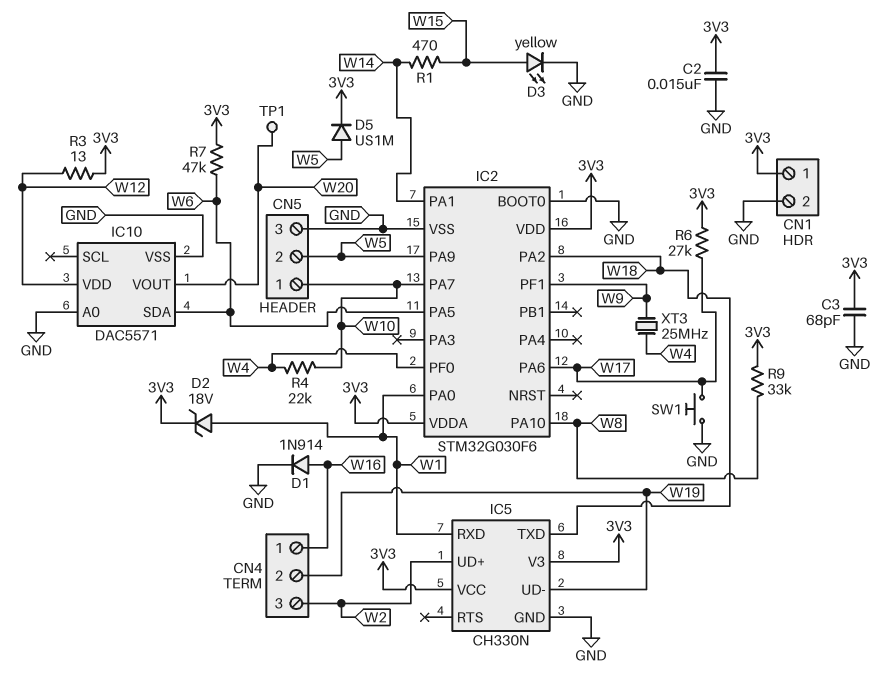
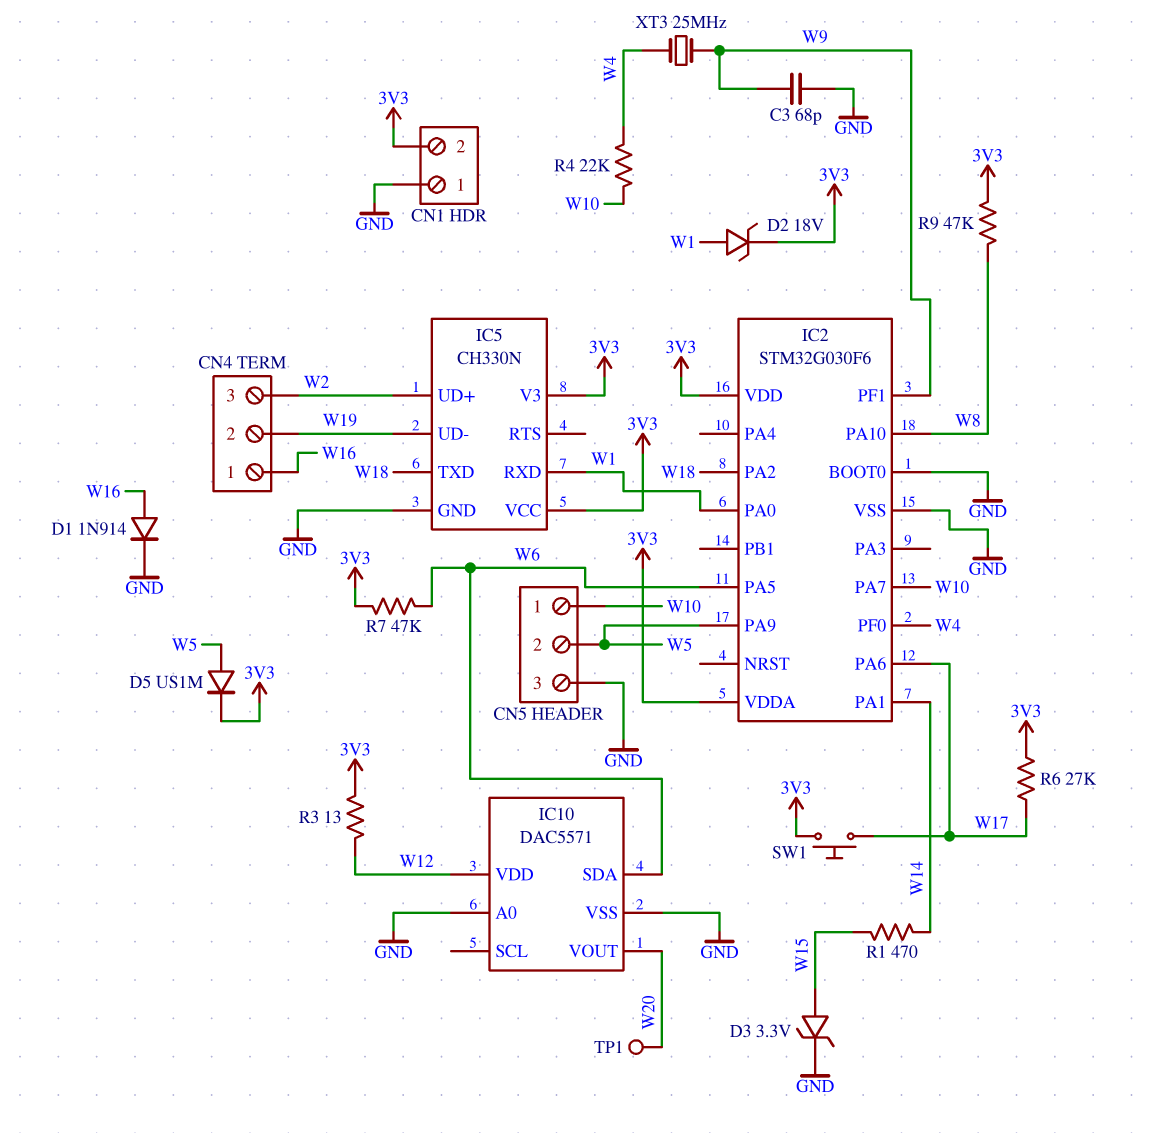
C2: 15nF (3V3, GND) -> none
C3: 68pF (3V3, GND) -> 68pF (GND, W9)
CN1 pin 1: 3V3 -> GND
CN1 pin 2: GND -> 3V3
D3: LED yellow (A W15, K GND) -> zener 3.3V (A W15, K GND)
R9: 33k (3V3, W8) -> 47k (3V3, W8)
SW1: button (GND, W17) -> button (3V3, W17)

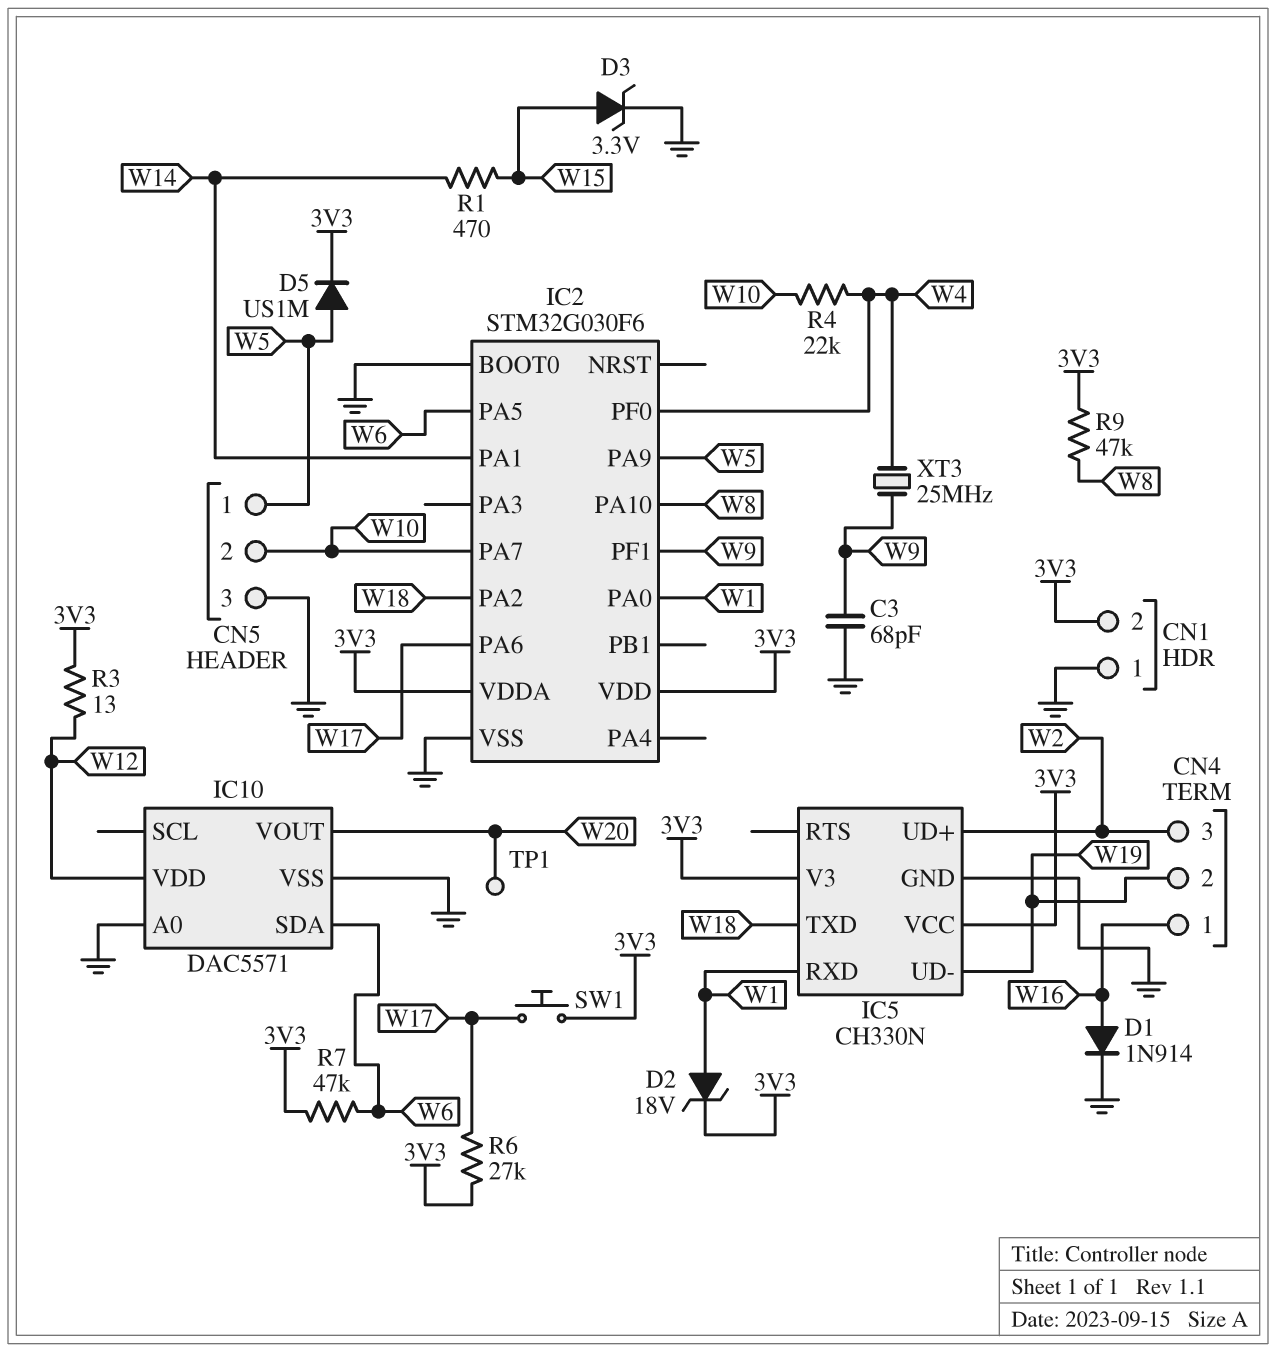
CN5 pin 1: W10 -> W5
CN5 pin 2: W5 -> W10

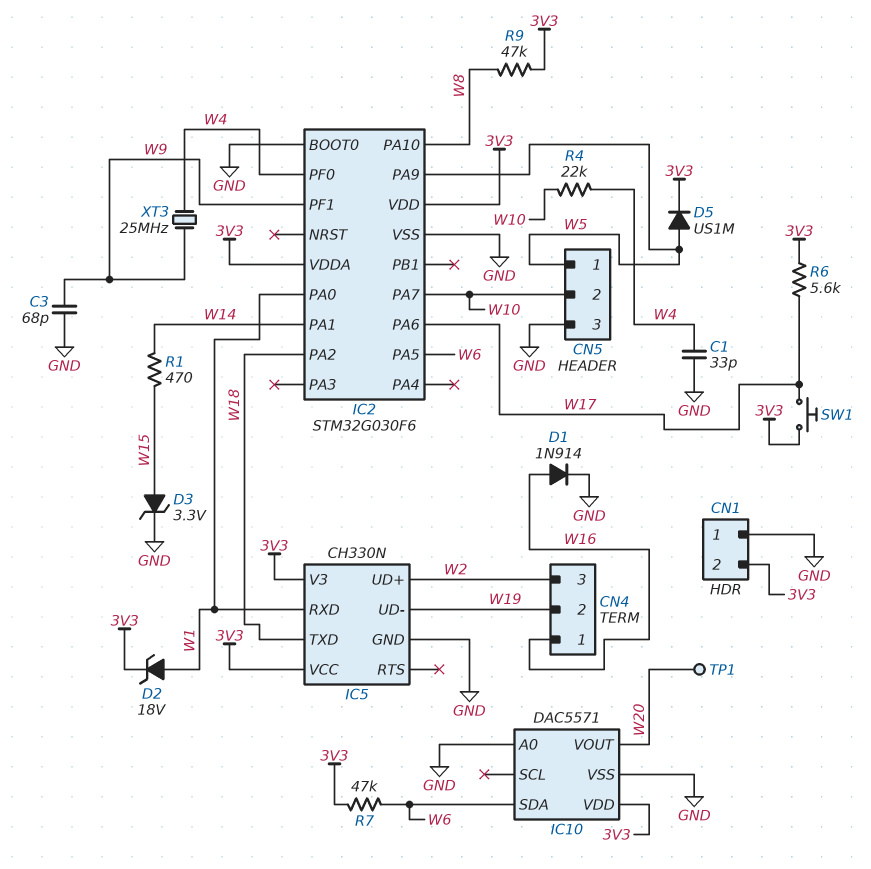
C1: none -> 33pF (GND, W4)
IC10 pin VDD: W12 -> 3V3
R3: 13 (3V3, W12) -> none
R6: 27k (3V3, W17) -> 5.6k (3V3, W17)

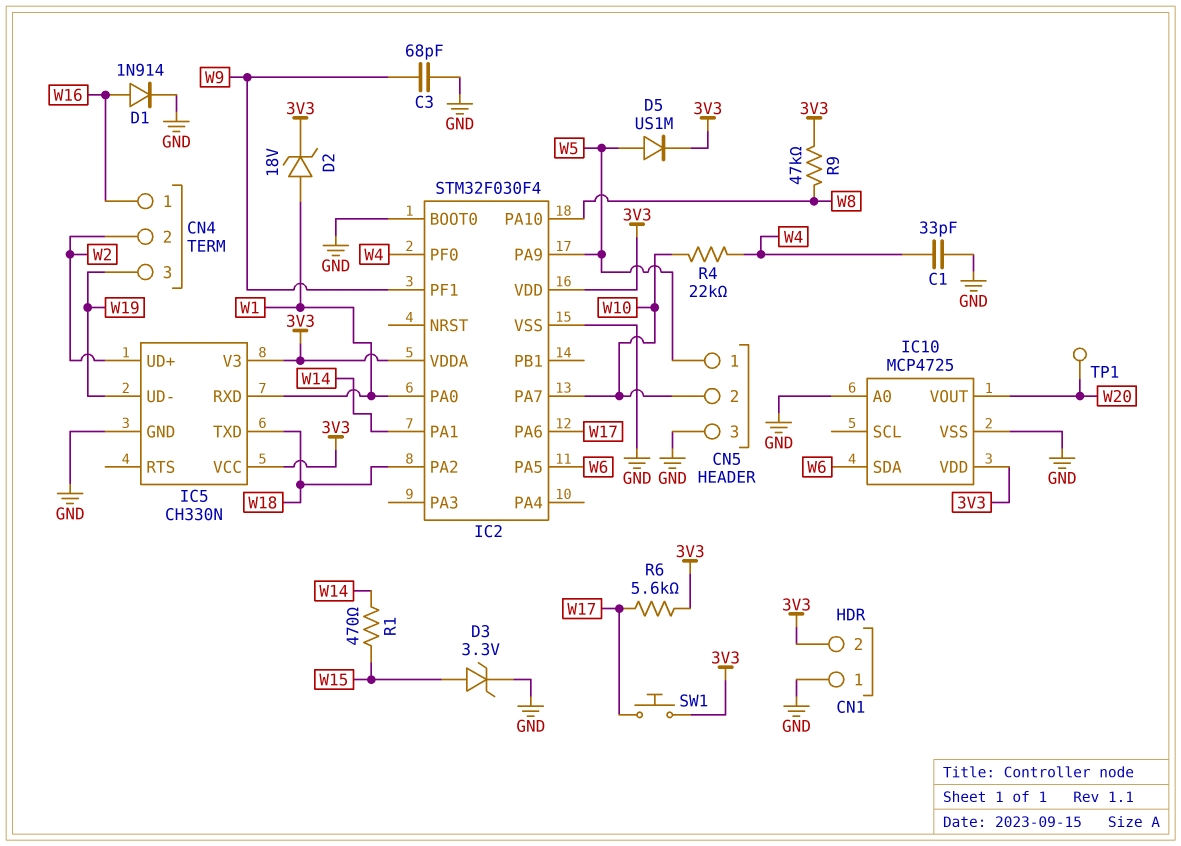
CN4 pin 2: W19 -> W2
CN4 pin 3: W2 -> W19
IC2: STM32G030F6 -> STM32F030F4
IC10: DAC5571 -> MCP4725
R7: 47k (3V3, W6) -> none
XT3: 25MHz (W4, W9) -> none

